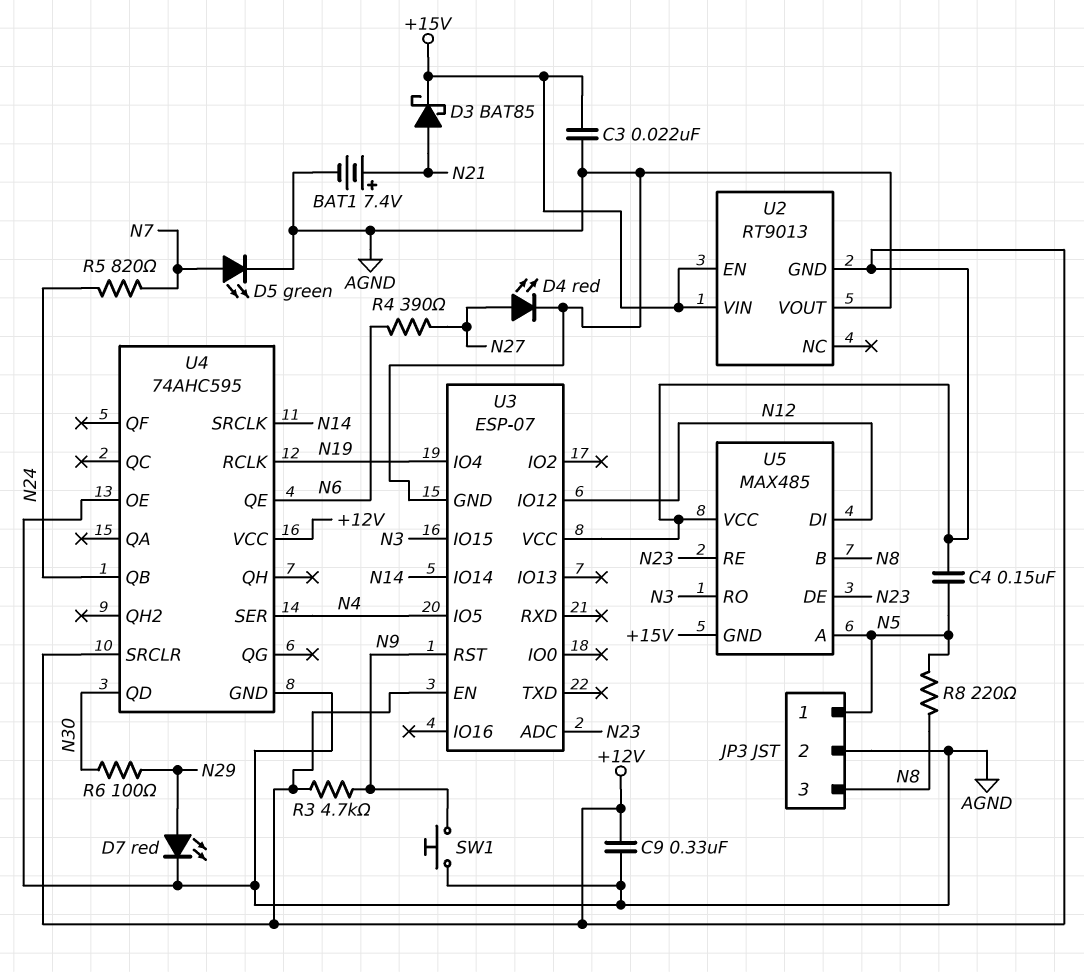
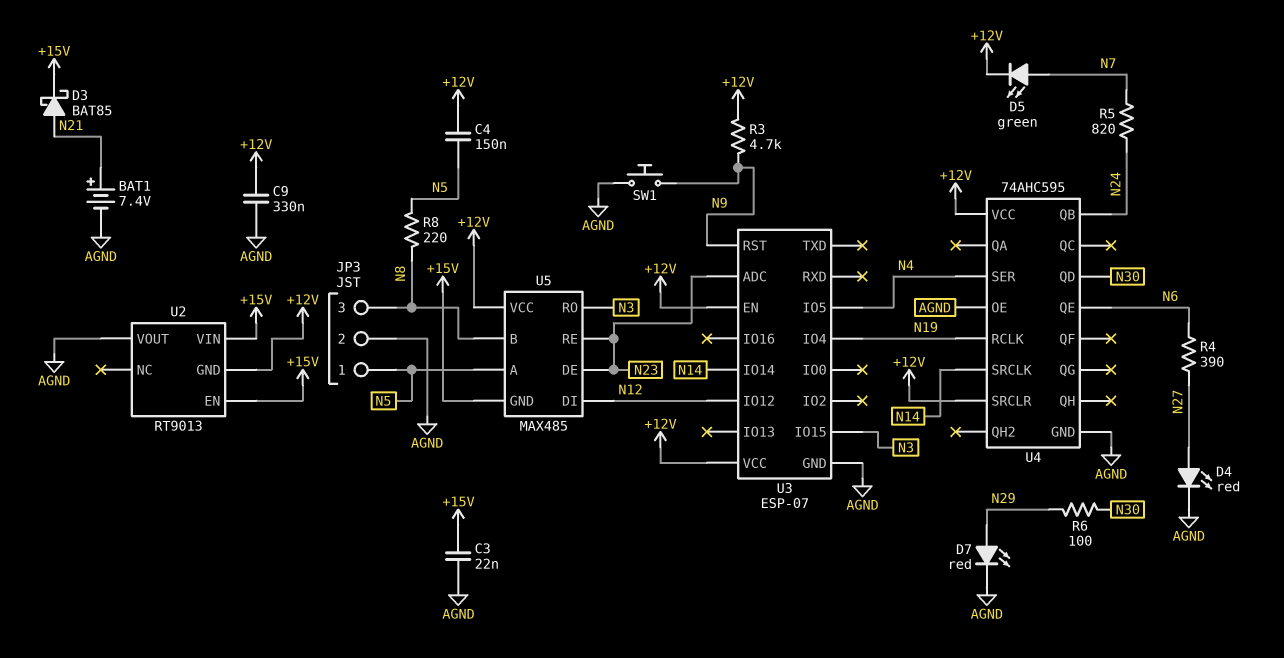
D5: LED green (A N7, K AGND) -> LED green (A N7, K +12V)

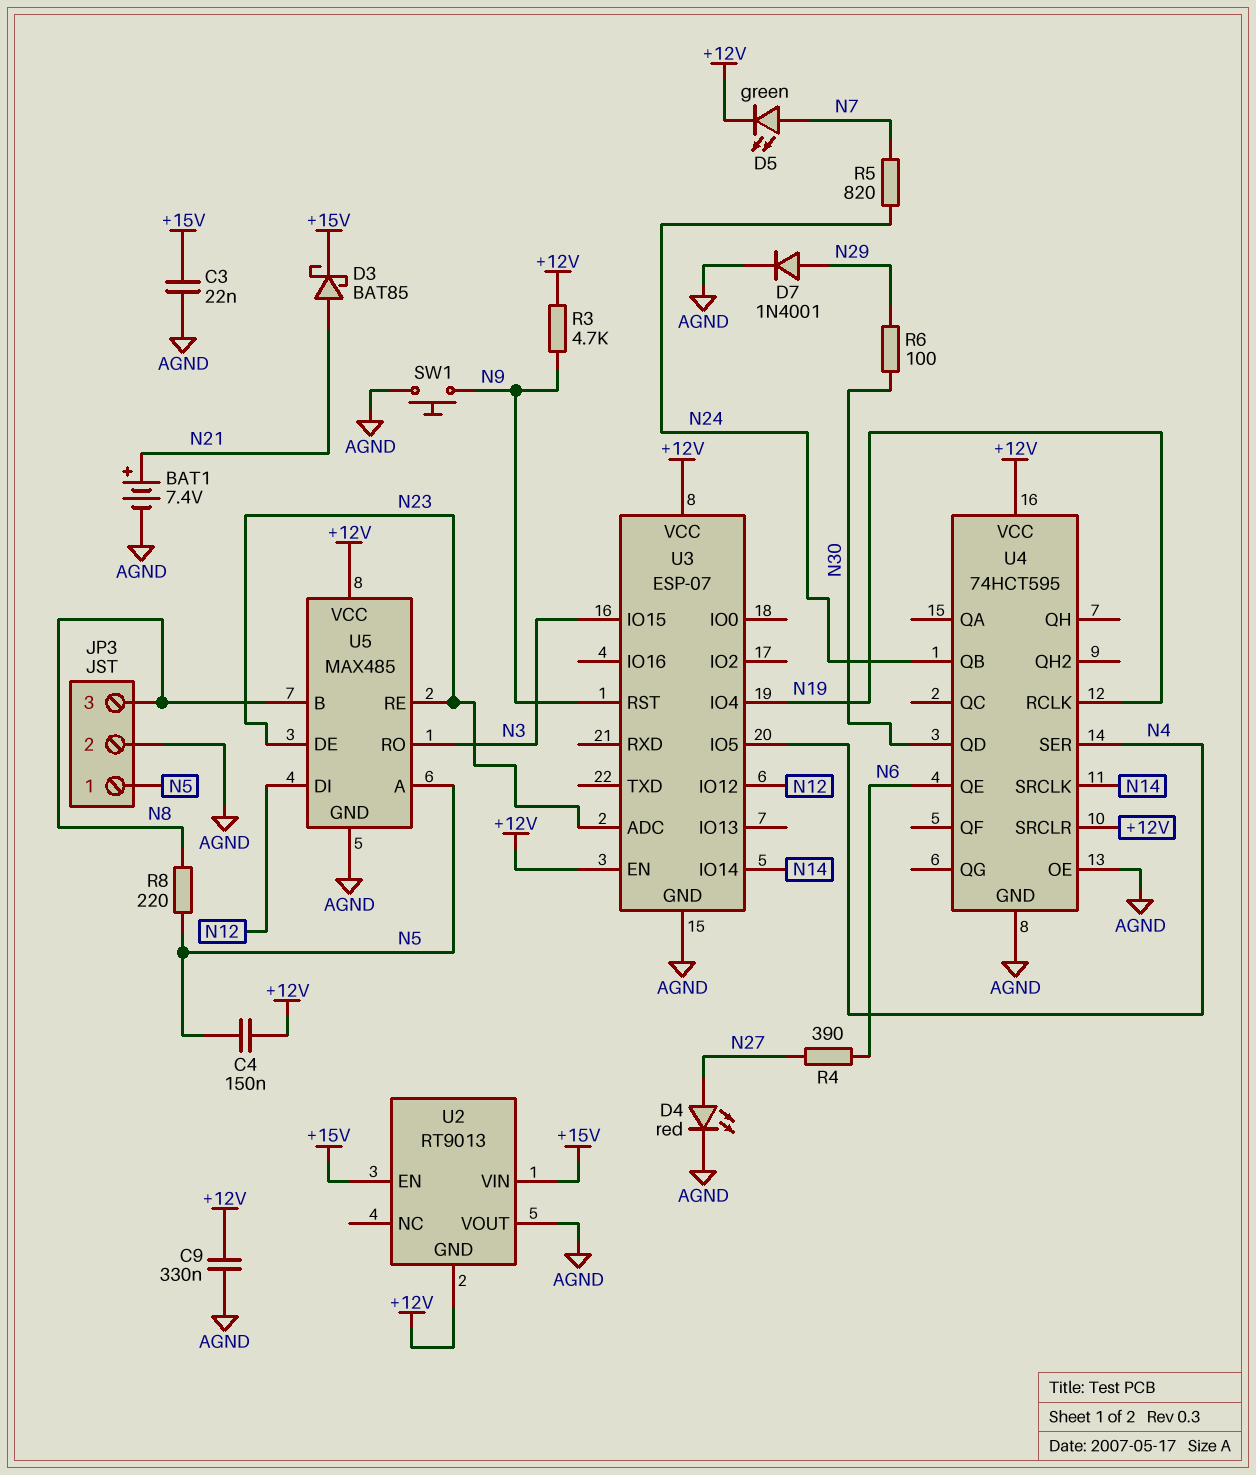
D7: LED red (A N29, K AGND) -> diode 1N4001 (A N29, K AGND)
U4: 74AHC595 -> 74HCT595
U5 pin GND: +15V -> AGND

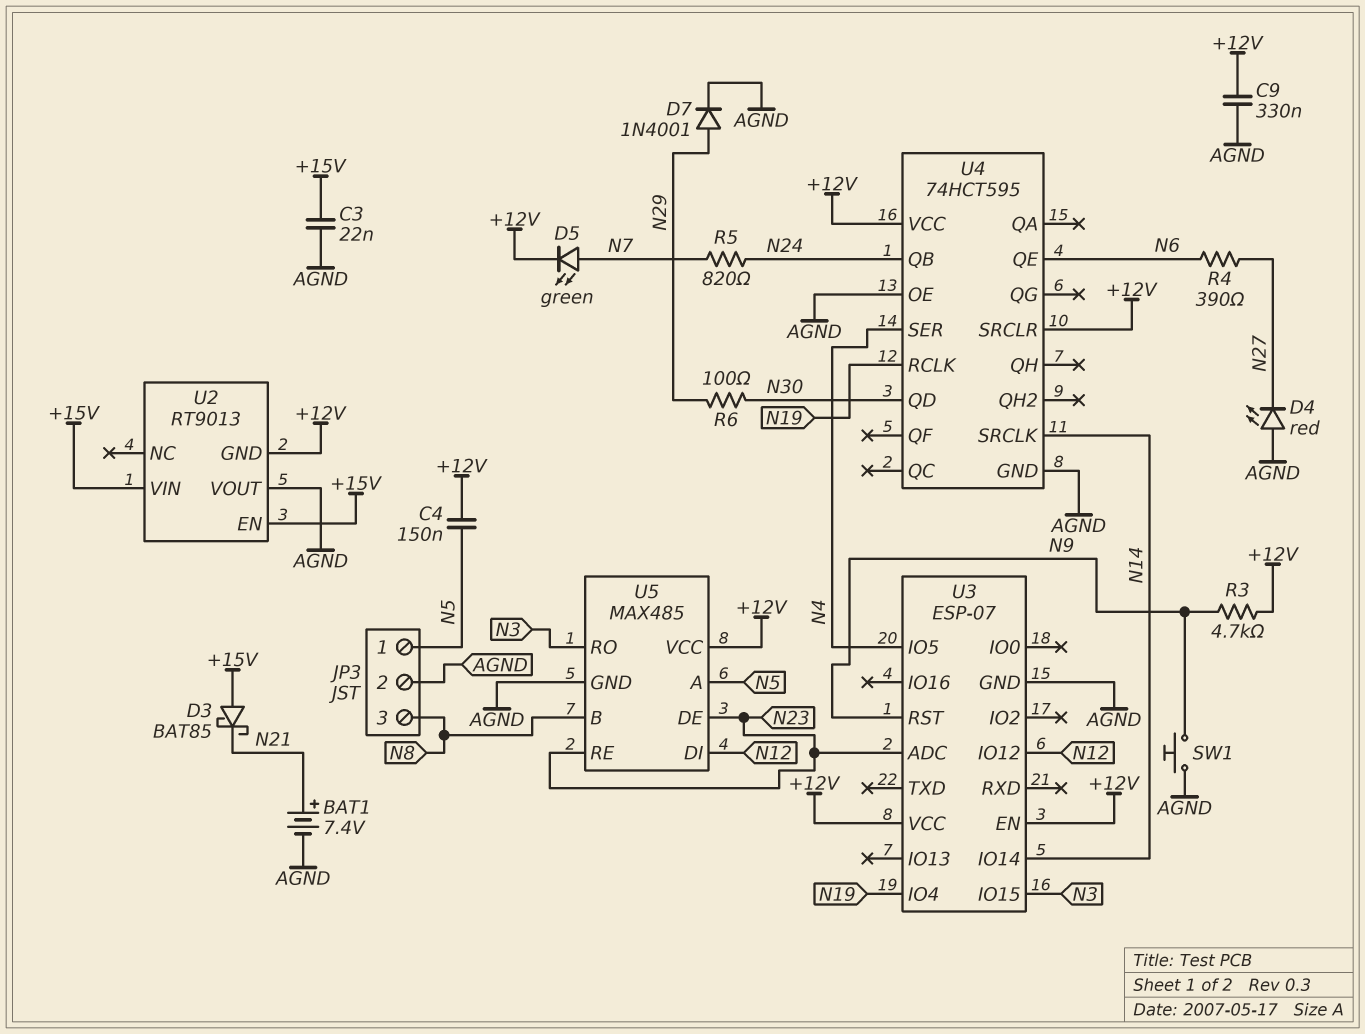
D3: schottky BAT85 (A N21, K +15V) -> schottky BAT85 (A +15V, K N21)
D4: LED red (A N27, K AGND) -> LED red (A AGND, K N27)
R8: 220 (N5, N8) -> none

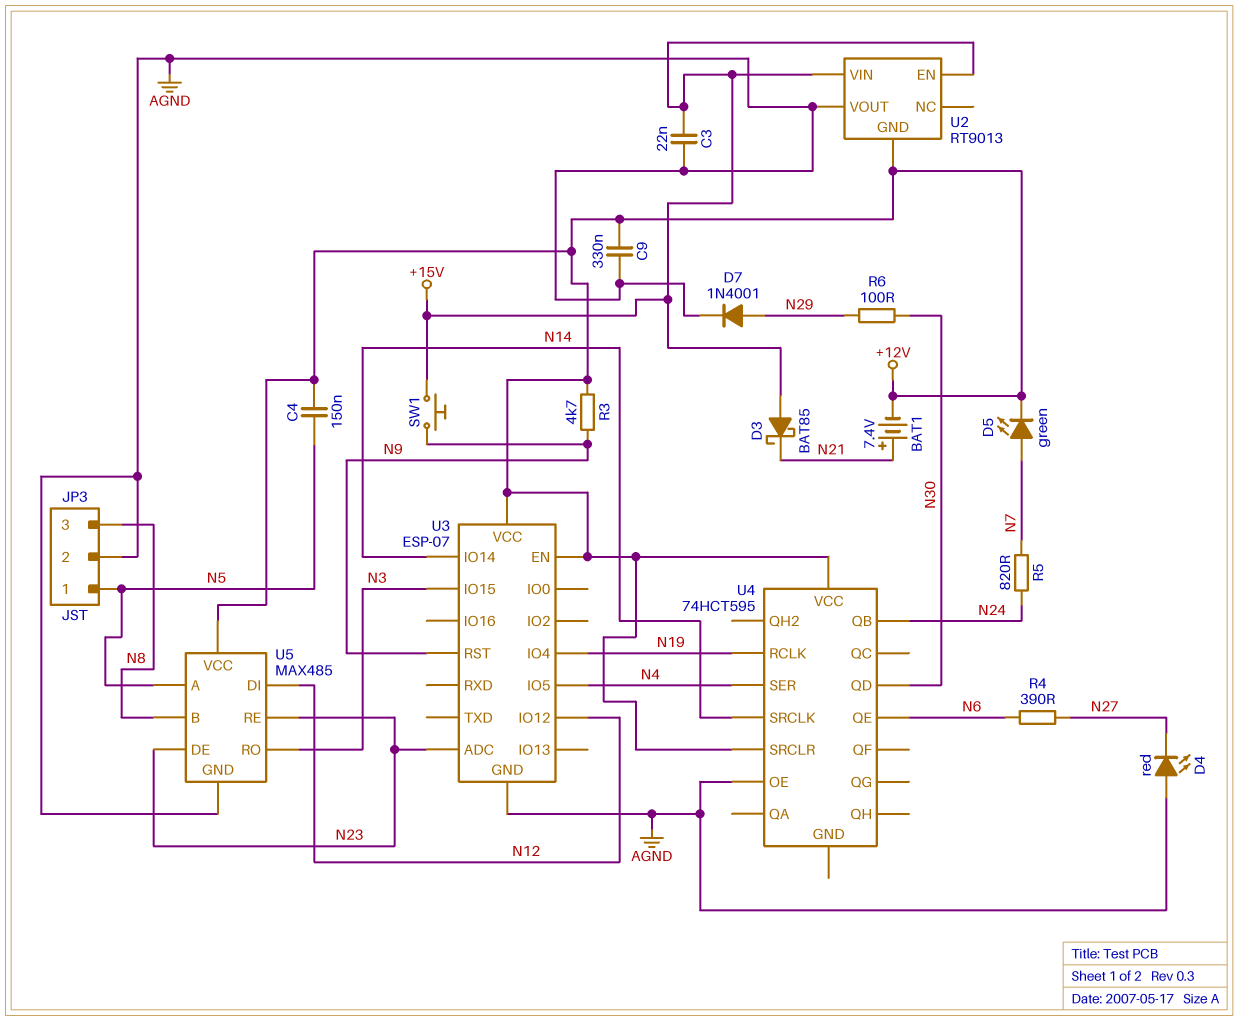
BAT1: 7.4V (plus N21, minus AGND) -> 7.4V (plus N21, minus +12V)
SW1: button (AGND, N9) -> button (+15V, N9)
U4 pin GND: AGND -> none

